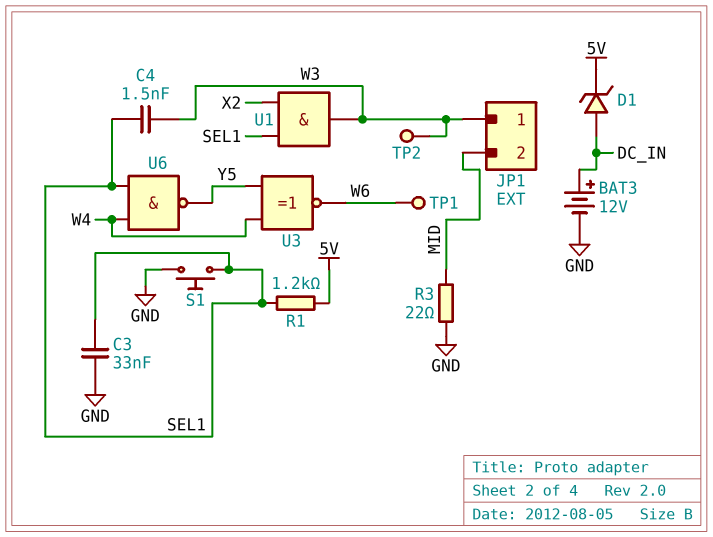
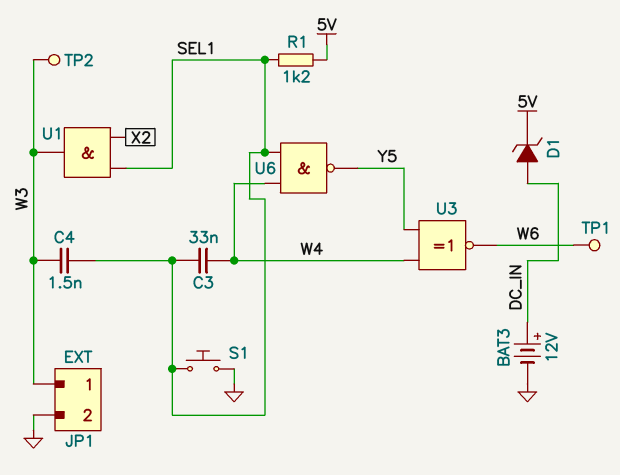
C3: 33nF (GND, SEL1) -> 33nF (SEL1, W4)
JP1 pin 2: MID -> GND
R3: 22 (GND, MID) -> none

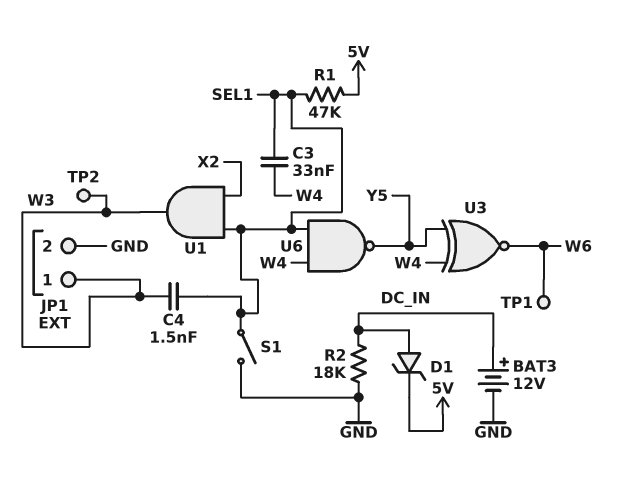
R1: 1.2k (5V, SEL1) -> 47k (5V, SEL1)
R2: none -> 18k (DC_IN, GND)
S1: button (GND, SEL1) -> switch (GND, SEL1)

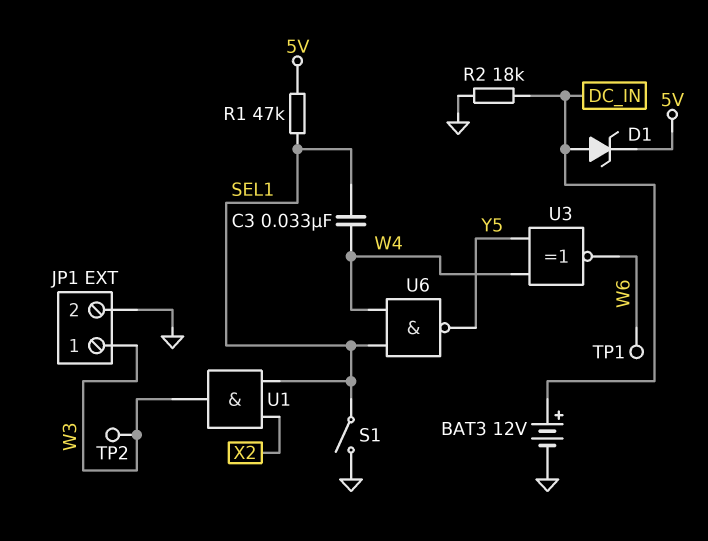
C4: 1.5nF (SEL1, W3) -> none

